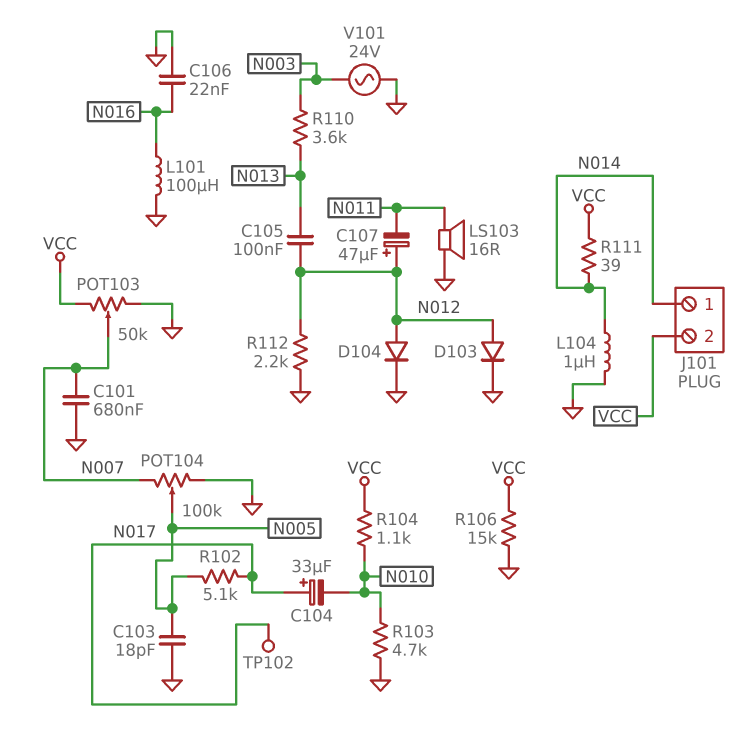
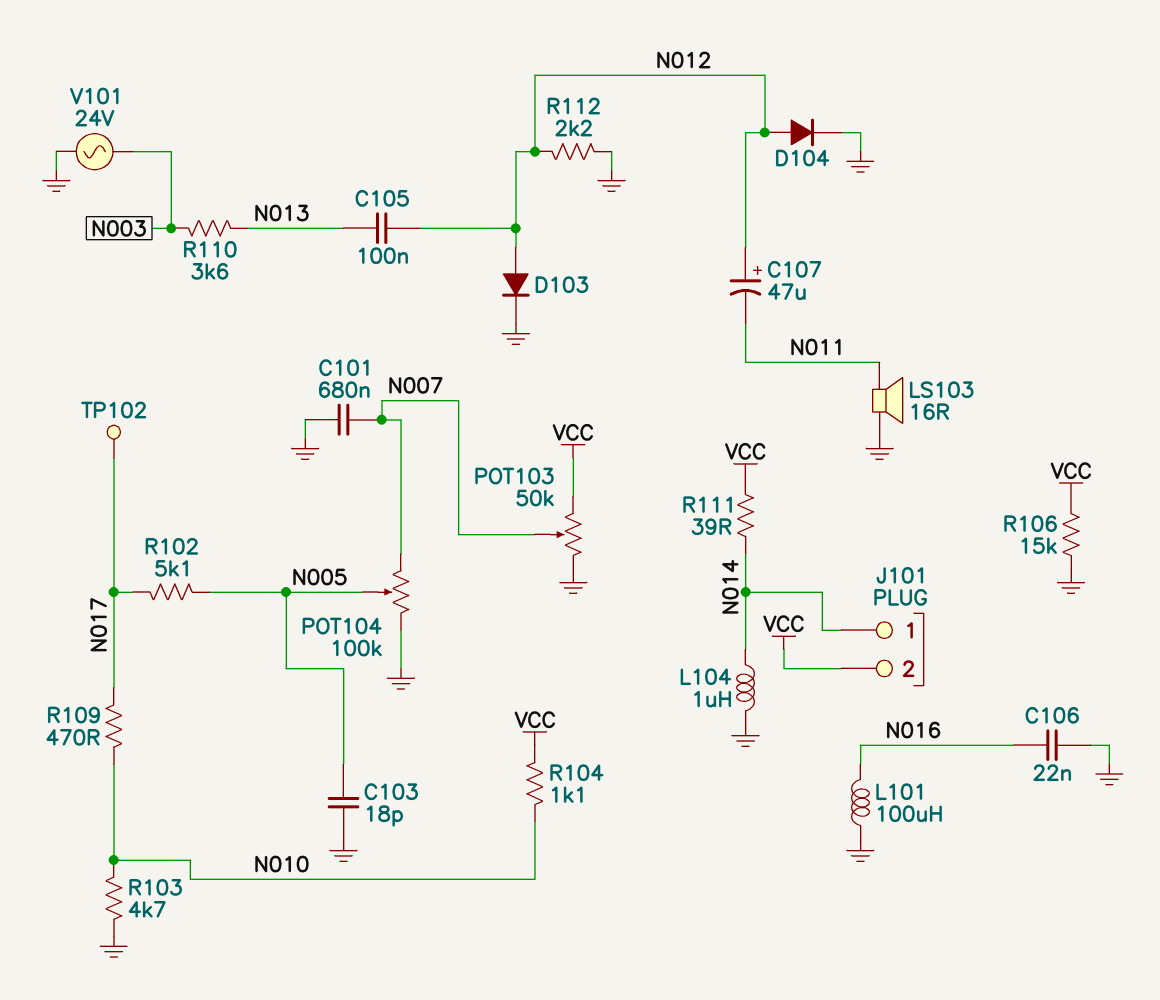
C104: 33uF (plus N017, minus N010) -> none
R109: none -> 470 (N010, N017)

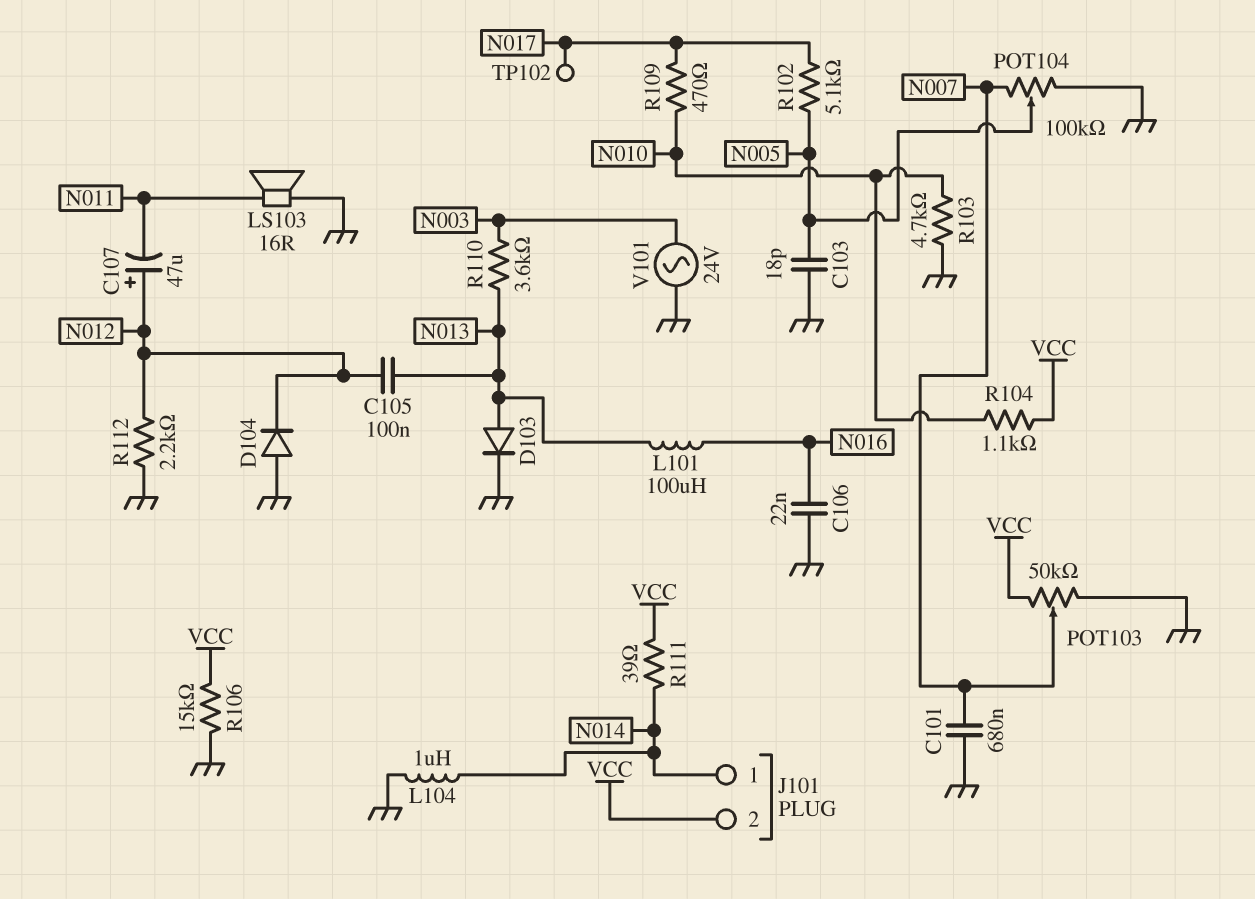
D103: diode (A N012, K GND) -> diode (A N013, K GND)
D104: diode (A N012, K GND) -> diode (A GND, K N012)
L101: 100uH (GND, N016) -> 100uH (N013, N016)

